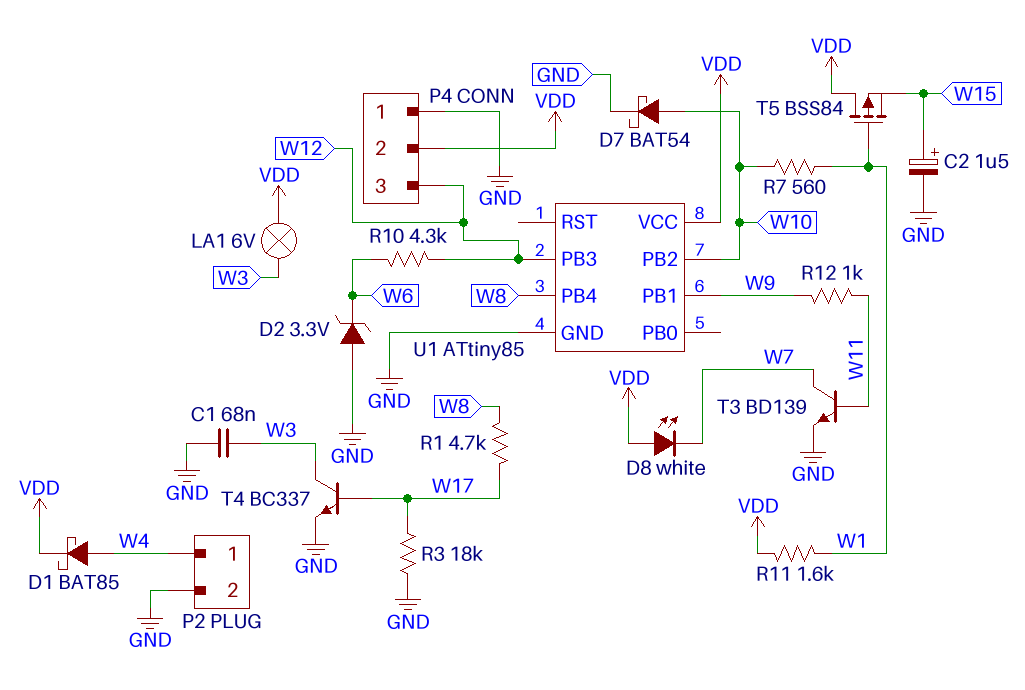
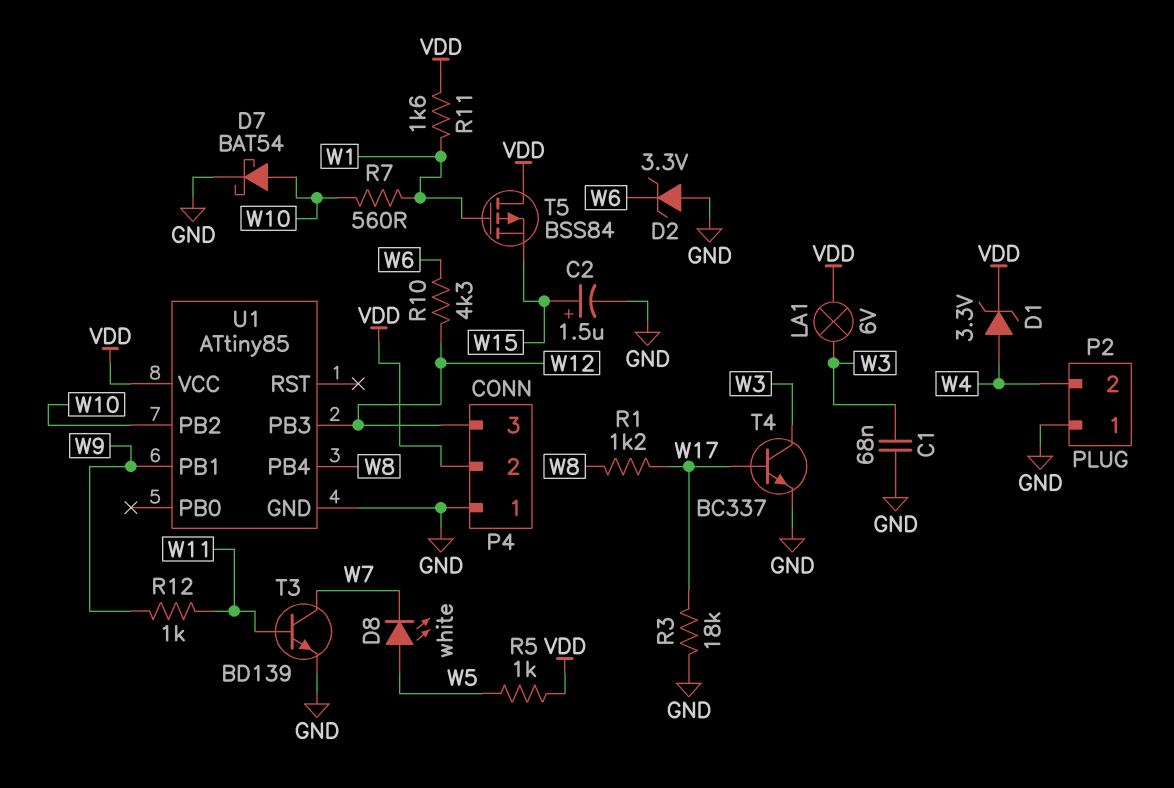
D1: schottky BAT85 (A W4, K VDD) -> zener 3.3V (A W4, K VDD)
D8: LED white (A VDD, K W7) -> LED white (A W5, K W7)
P2 pin 1: W4 -> GND
P2 pin 2: GND -> W4
R1: 4.7k (W8, W17) -> 1.2k (W8, W17)
R5: none -> 1k (VDD, W5)

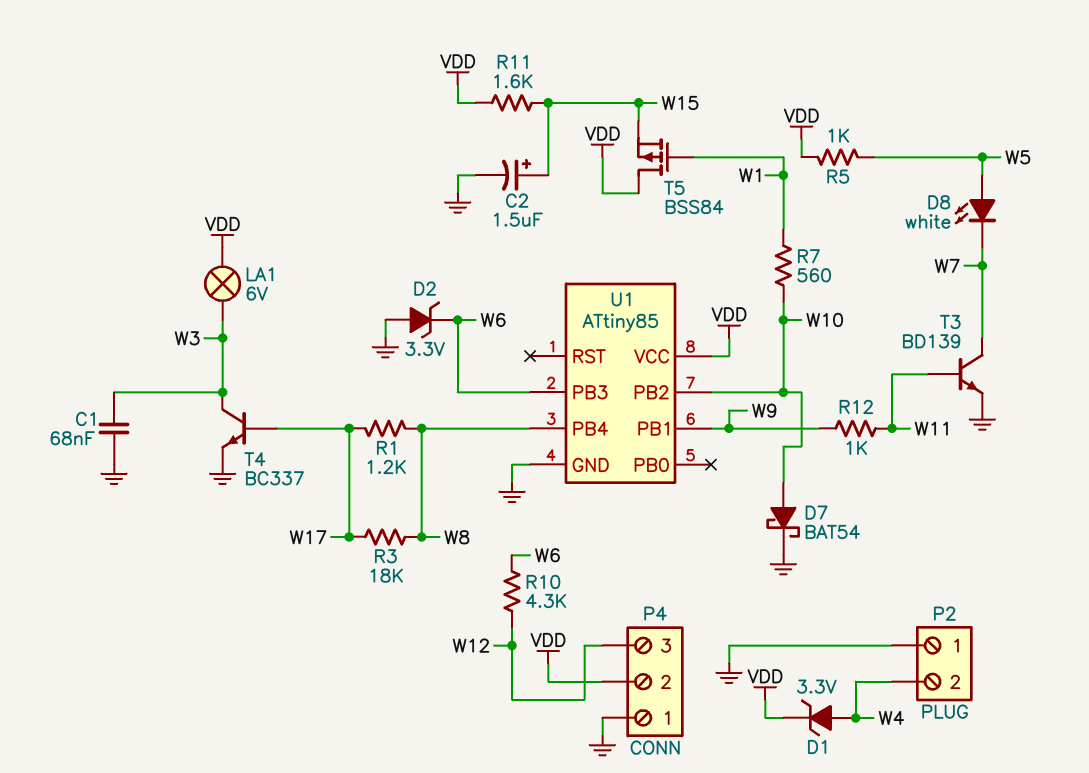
R3: 18k (GND, W17) -> 18k (W8, W17)
R11: 1.6k (VDD, W1) -> 1.6k (VDD, W15)
U1 pin PB3: W12 -> W6

